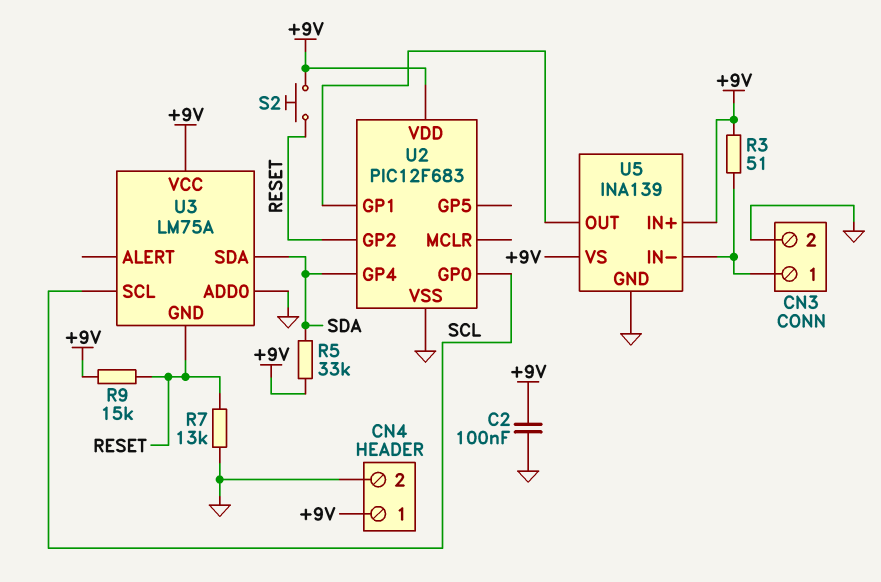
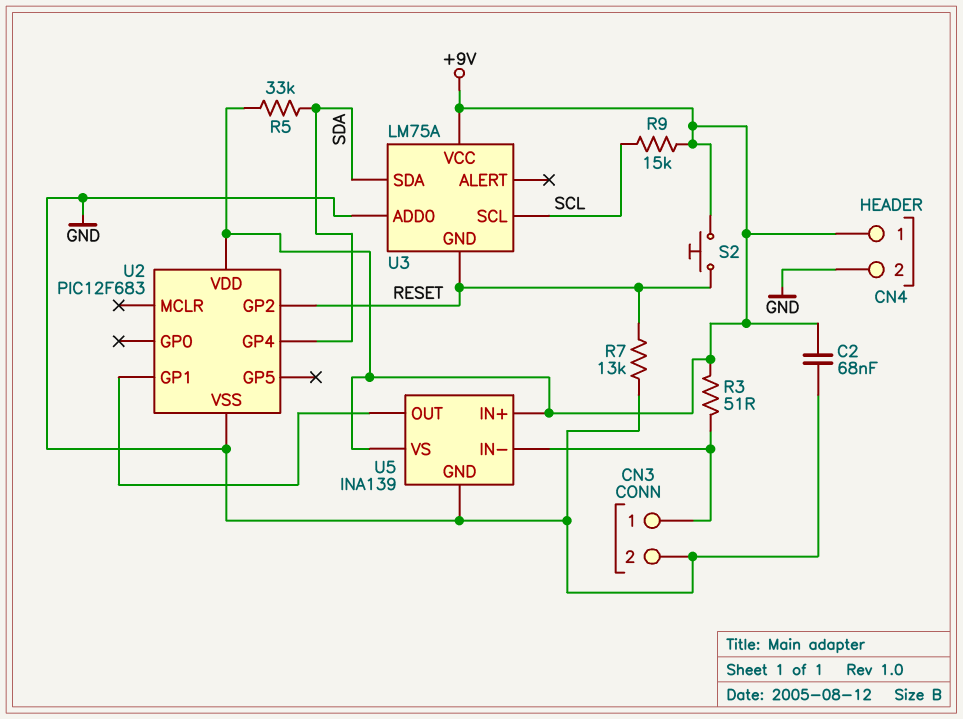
C2: 100nF (+9V, GND) -> 68nF (+9V, GND)
R9: 15k (+9V, RESET) -> 15k (+9V, SCL)
U2 pin GP0: SCL -> none

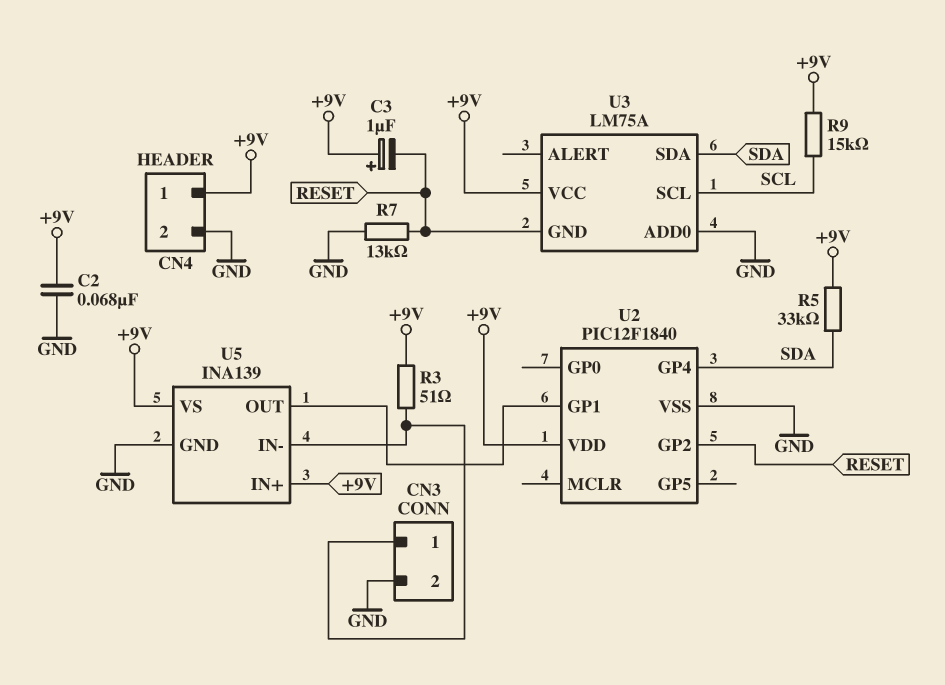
C3: none -> 1uF (plus +9V, minus RESET)
S2: button (+9V, RESET) -> none
U2: PIC12F683 -> PIC12F1840

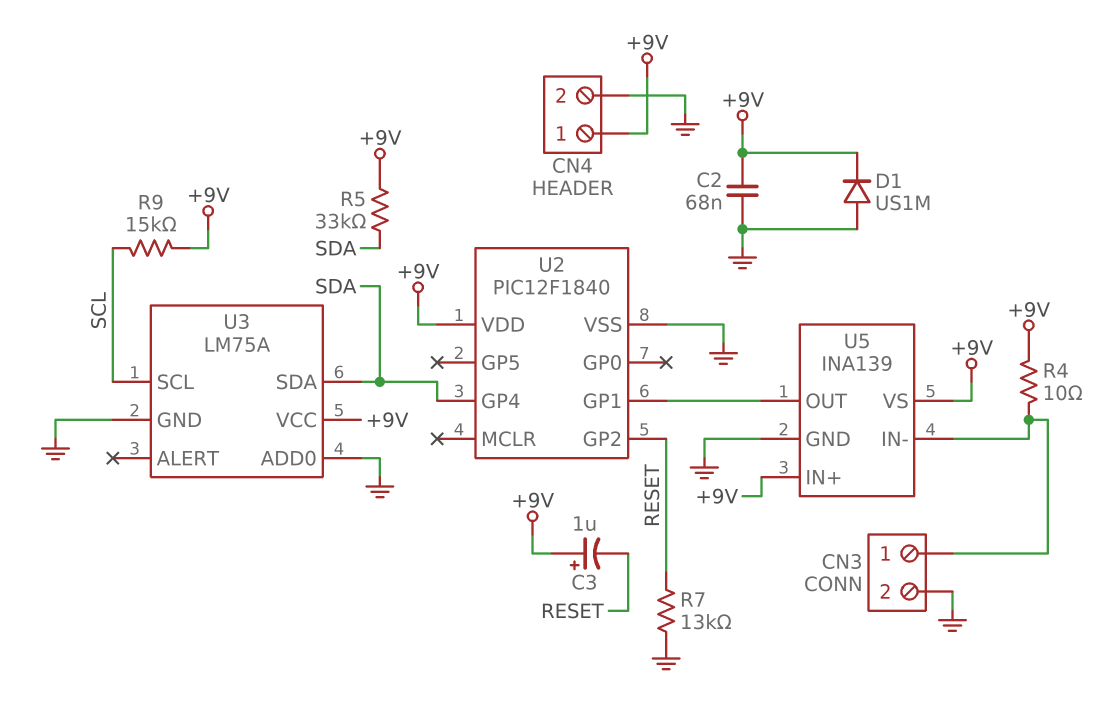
D1: none -> diode US1M (A GND, K +9V)
R3: 51 (+9V, CN3/1) -> none
R4: none -> 10 (+9V, CN3/1)
U3 pin GND: RESET -> GND

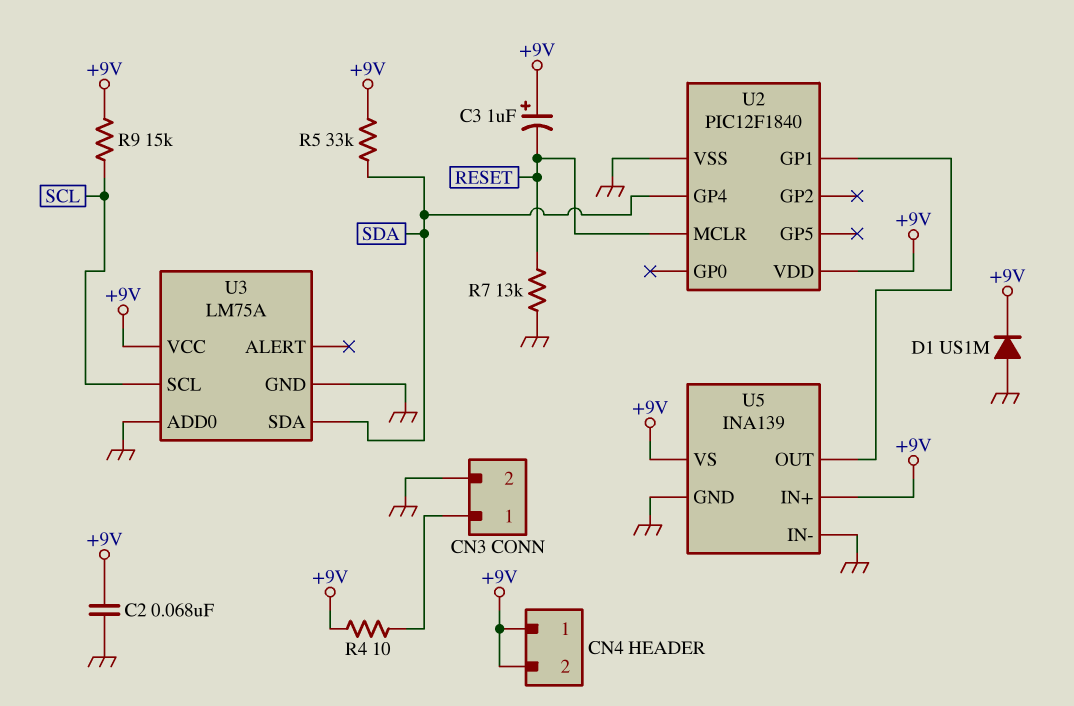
CN4 pin 2: GND -> +9V
U2 pin GP2: RESET -> none
U2 pin MCLR: none -> RESET
U5 pin IN-: CN3/1 -> GND

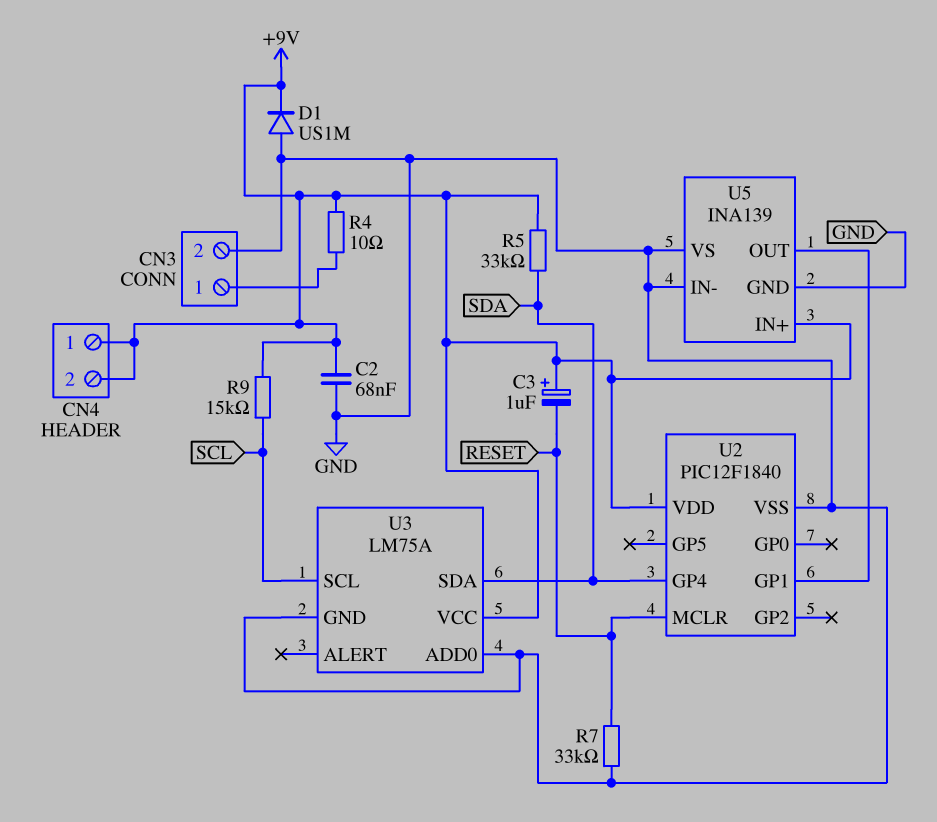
R7: 13k (GND, RESET) -> 33k (GND, RESET)
U5 pin VS: +9V -> GND

